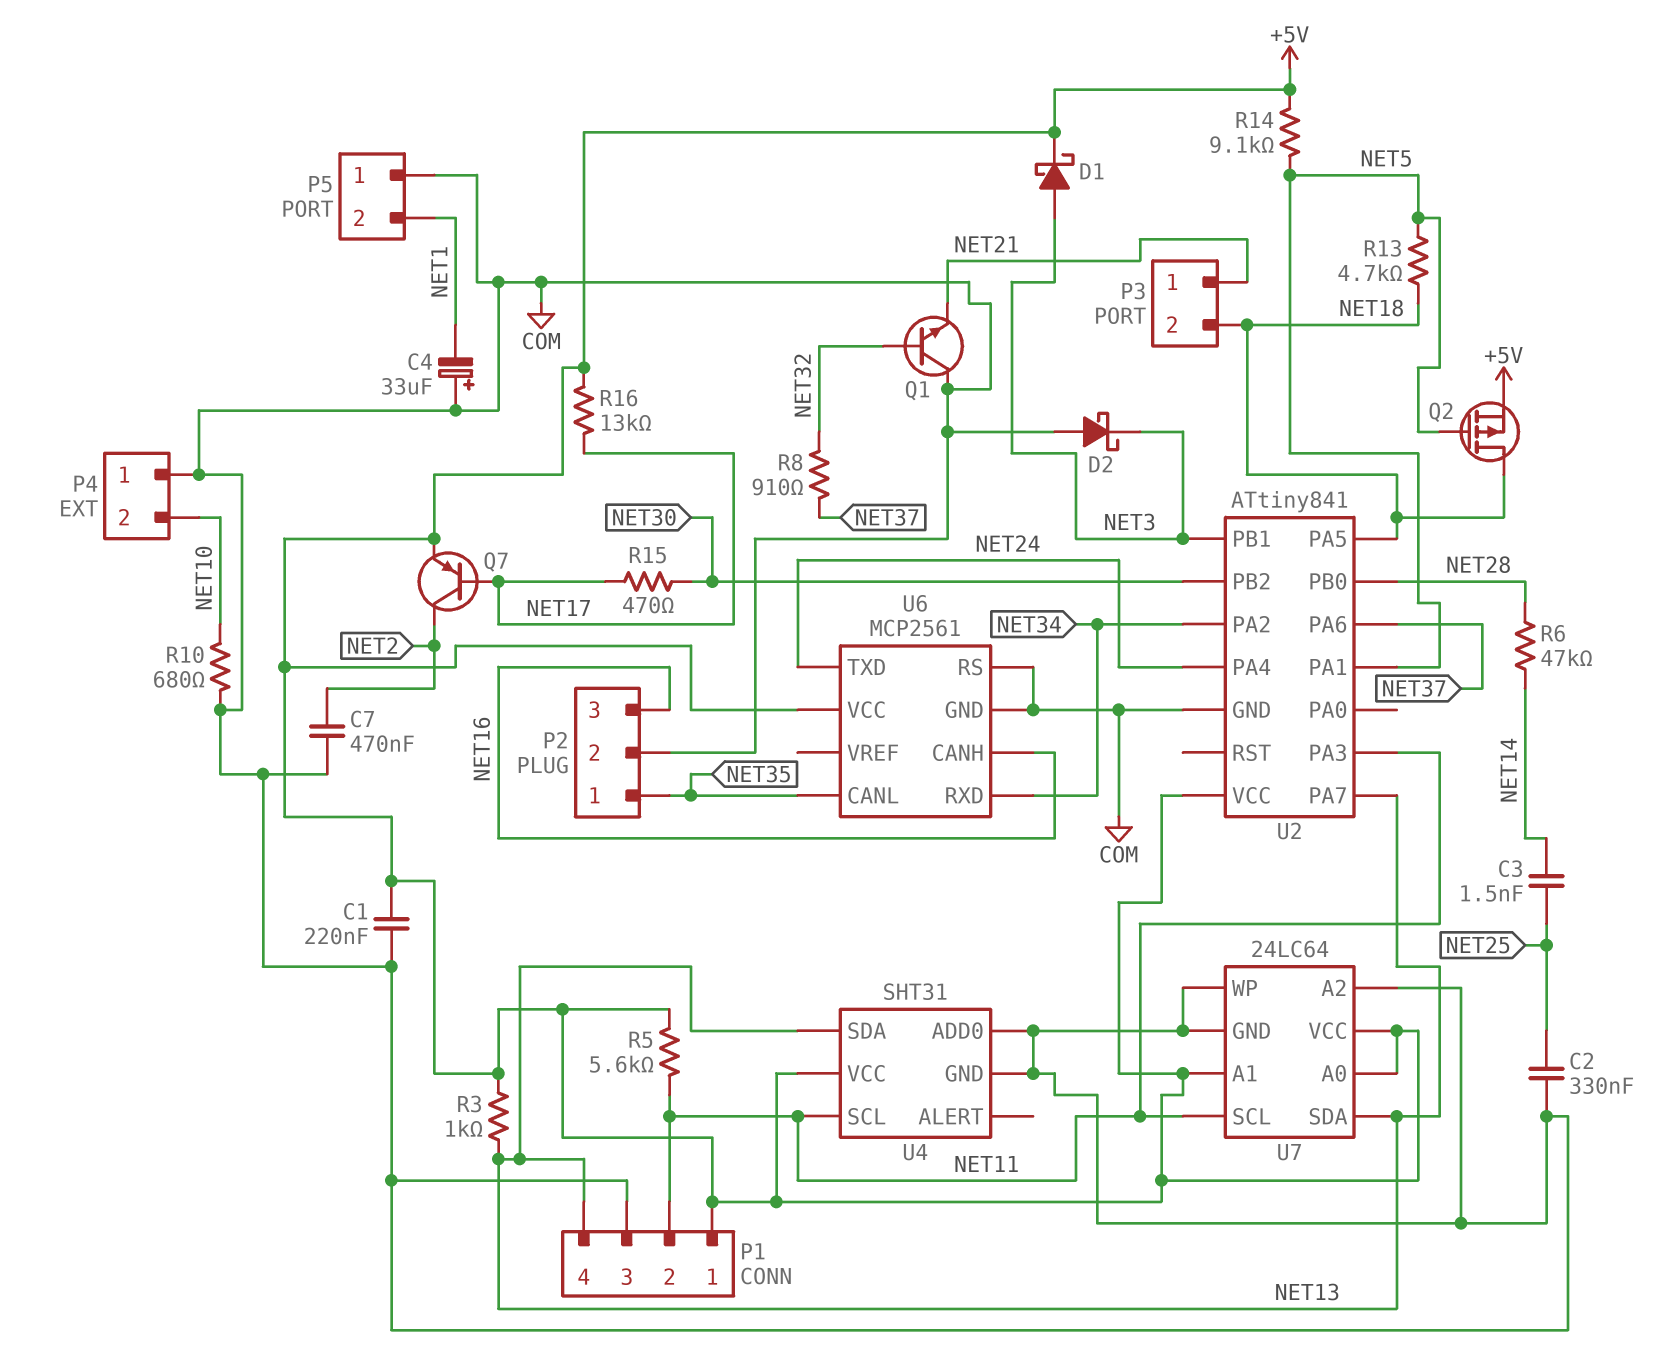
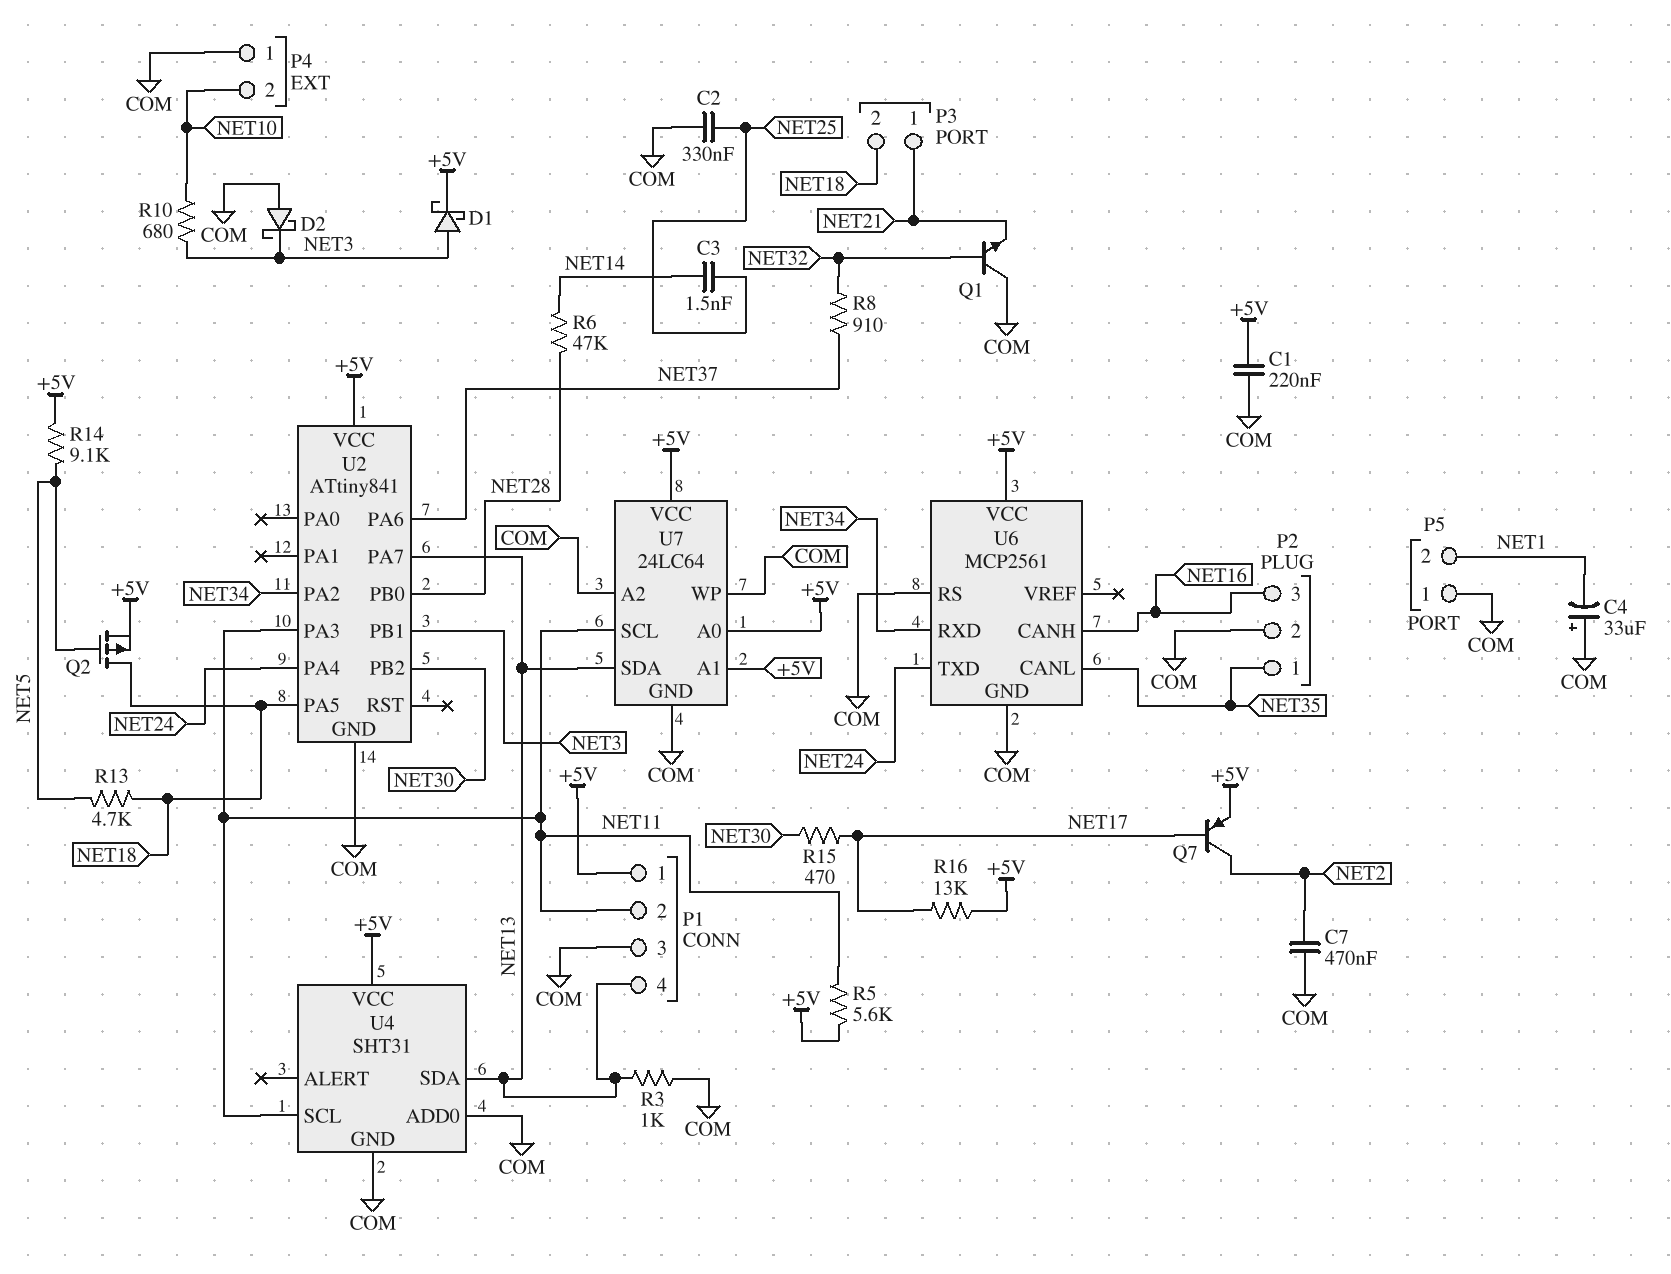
R3: 1k (+5V, NET13) -> 1k (COM, NET13)
R10: 680 (COM, NET10) -> 680 (NET3, NET10)
U2 pin PA1: NET5 -> none

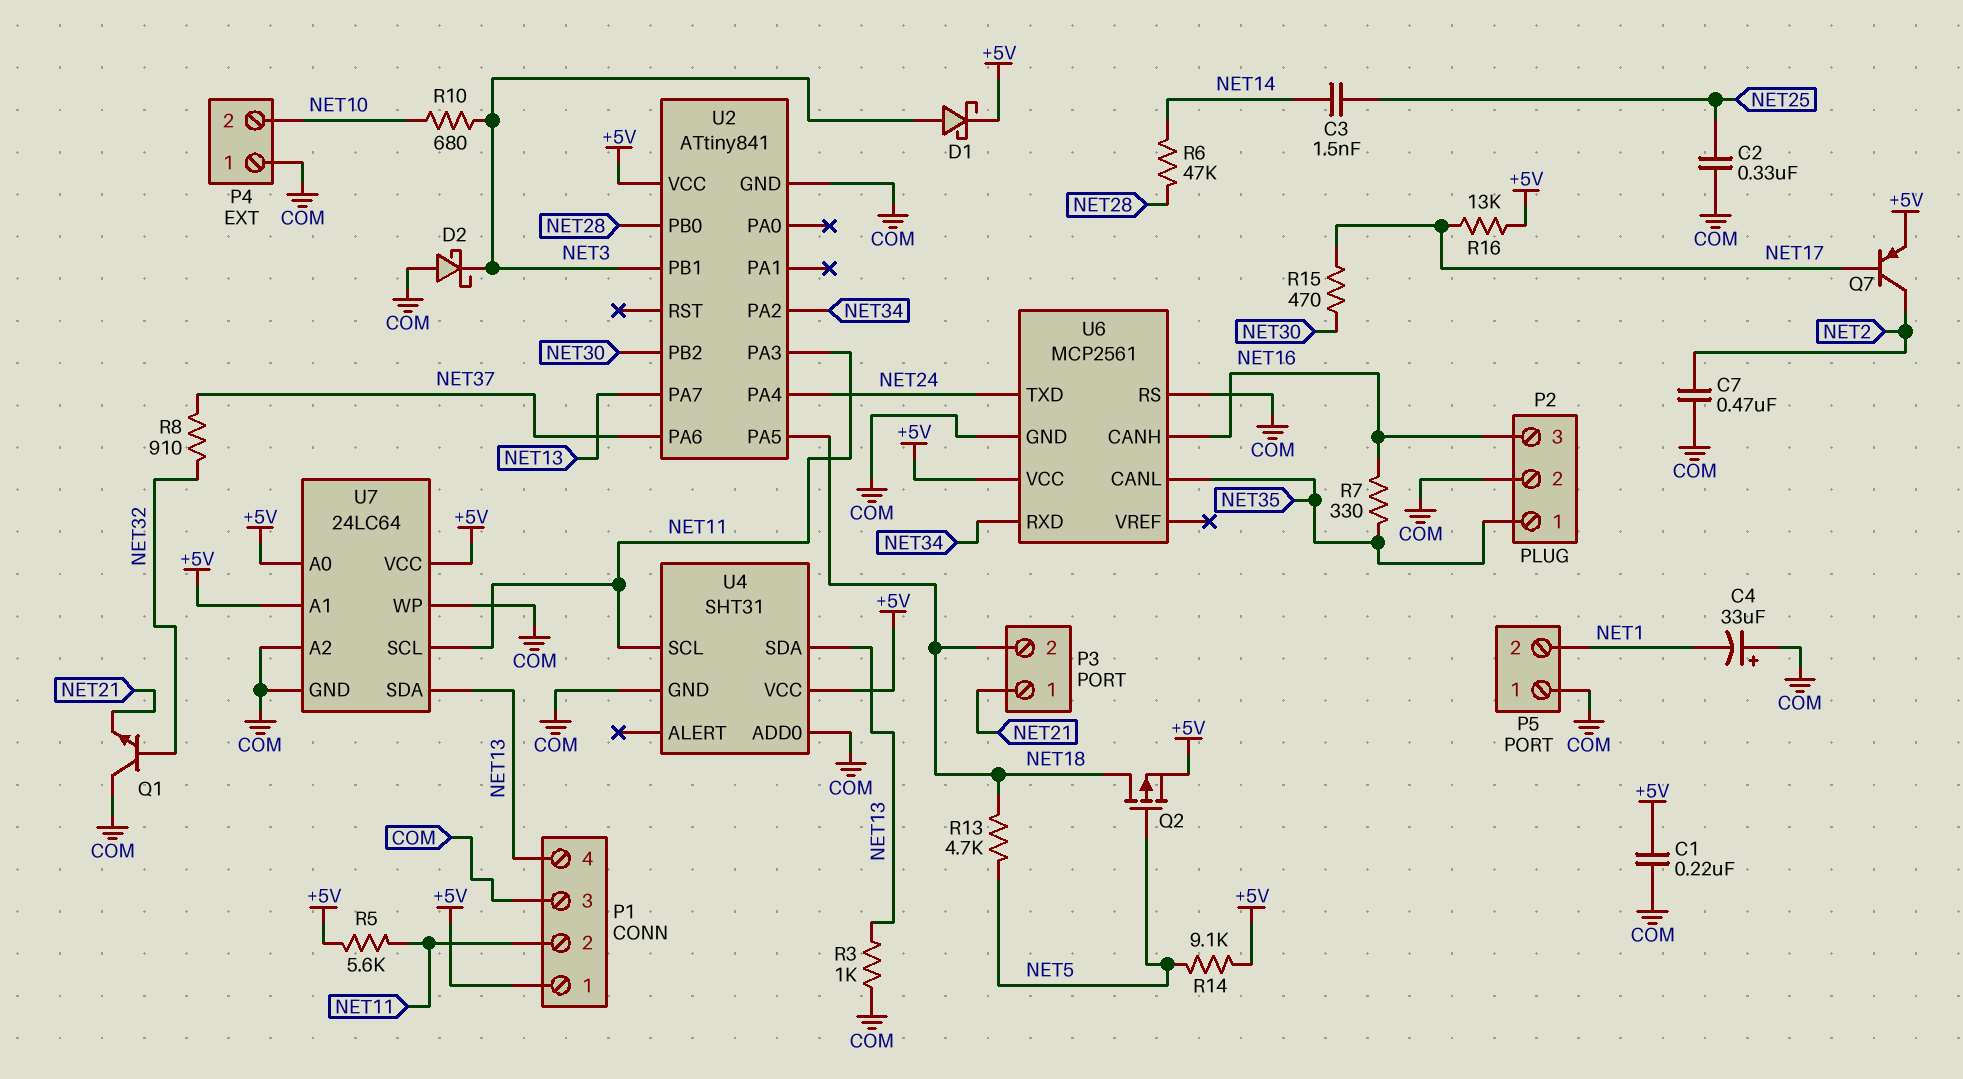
R7: none -> 330 (NET16, NET35)

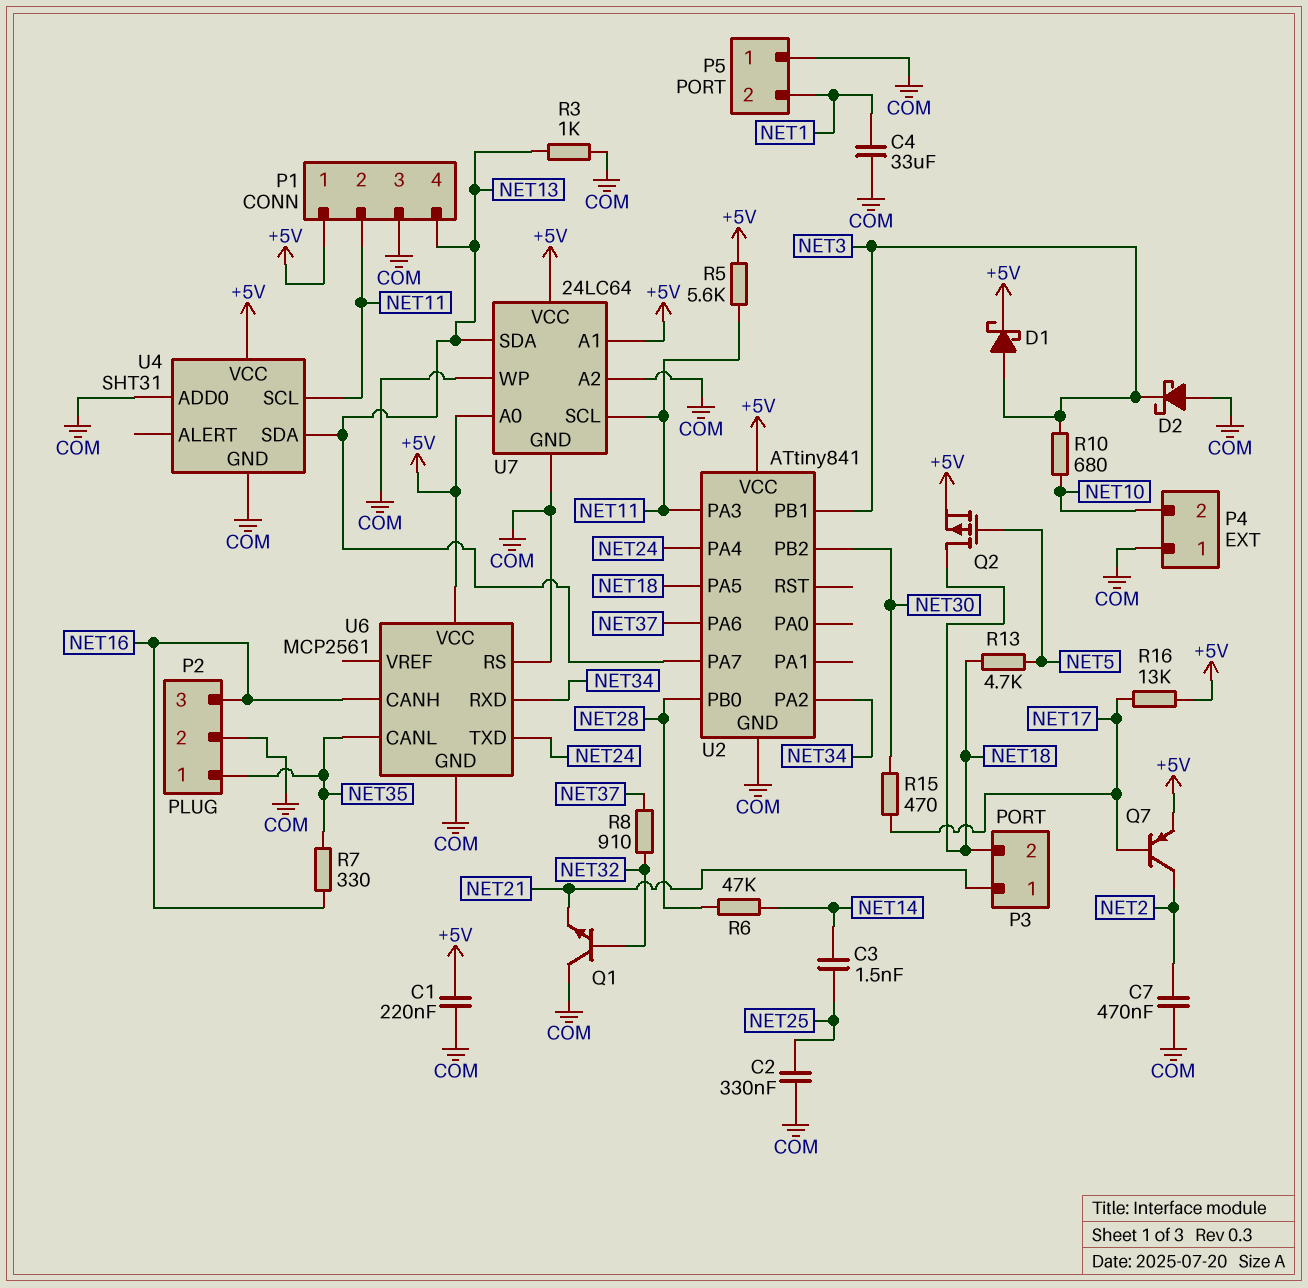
C4: 33uF (plus COM, minus NET1) -> 33uF (COM, NET1)
R14: 9.1k (+5V, NET5) -> none

